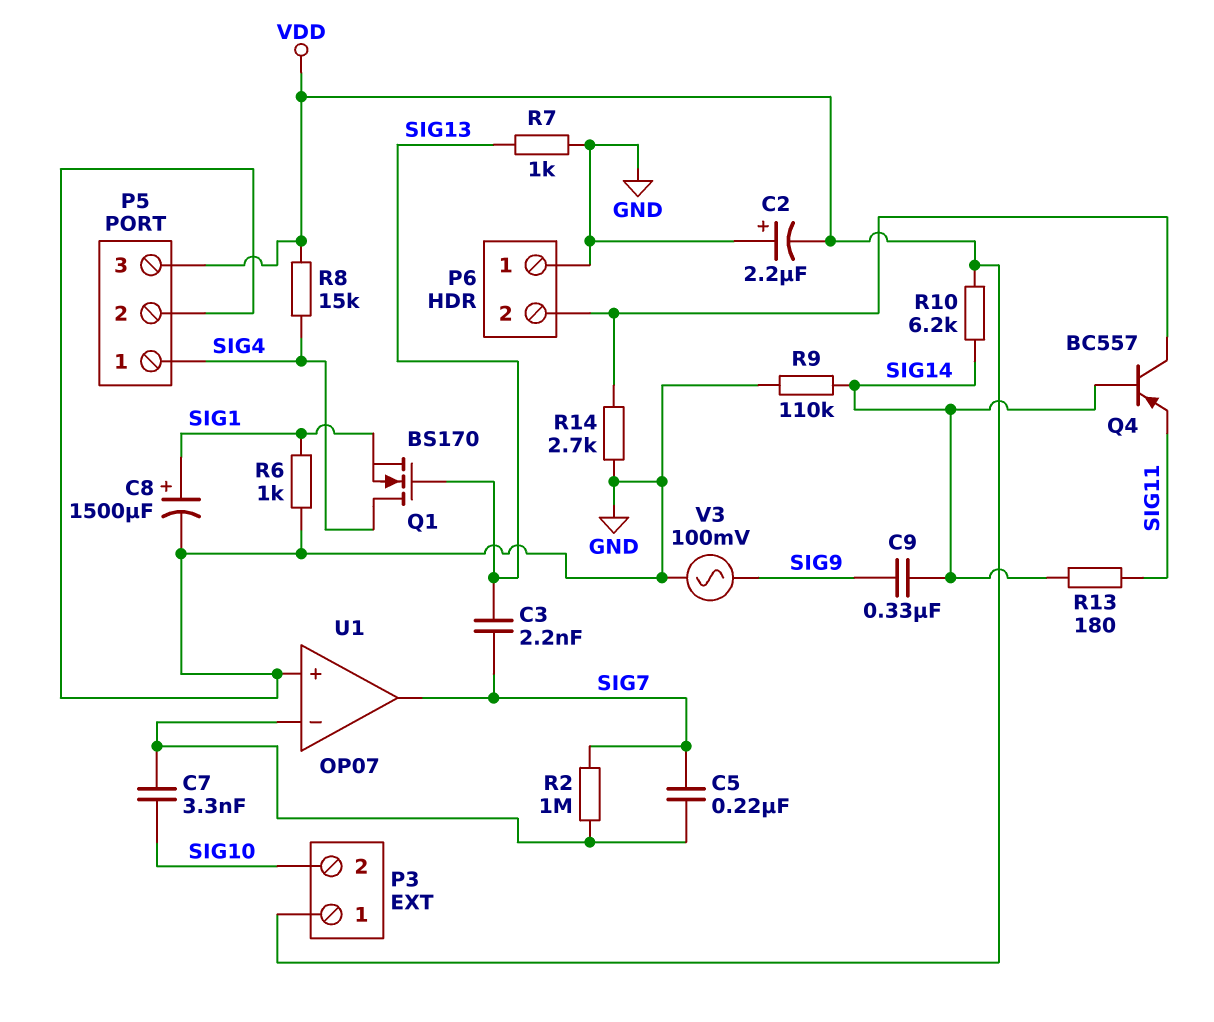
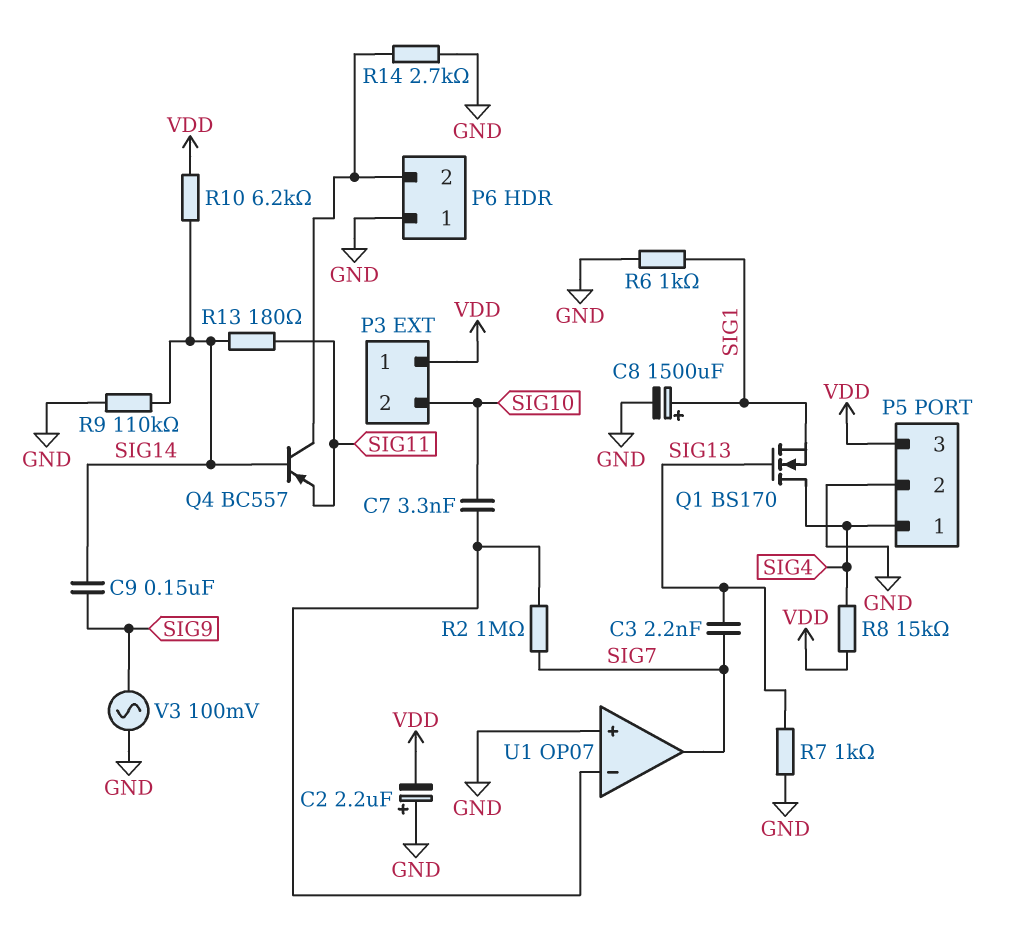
C5: 220nF (SIG7, U1/in-) -> none
C9: 330nF (SIG9, SIG14) -> 150nF (SIG9, SIG14)

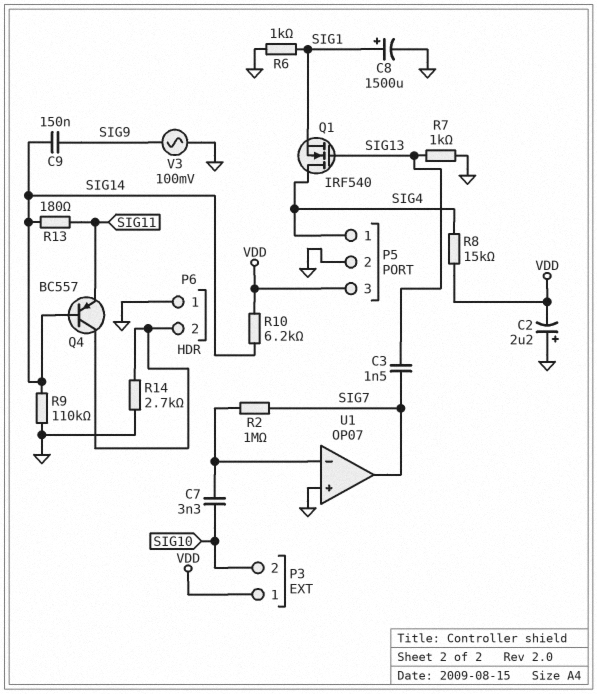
C3: 2.2nF (SIG7, SIG13) -> 1.5nF (SIG7, SIG13)
Q1: NMOS BS170 (G SIG13, D SIG4, S SIG1) -> NMOS IRF540 (G SIG13, D SIG4, S SIG1)

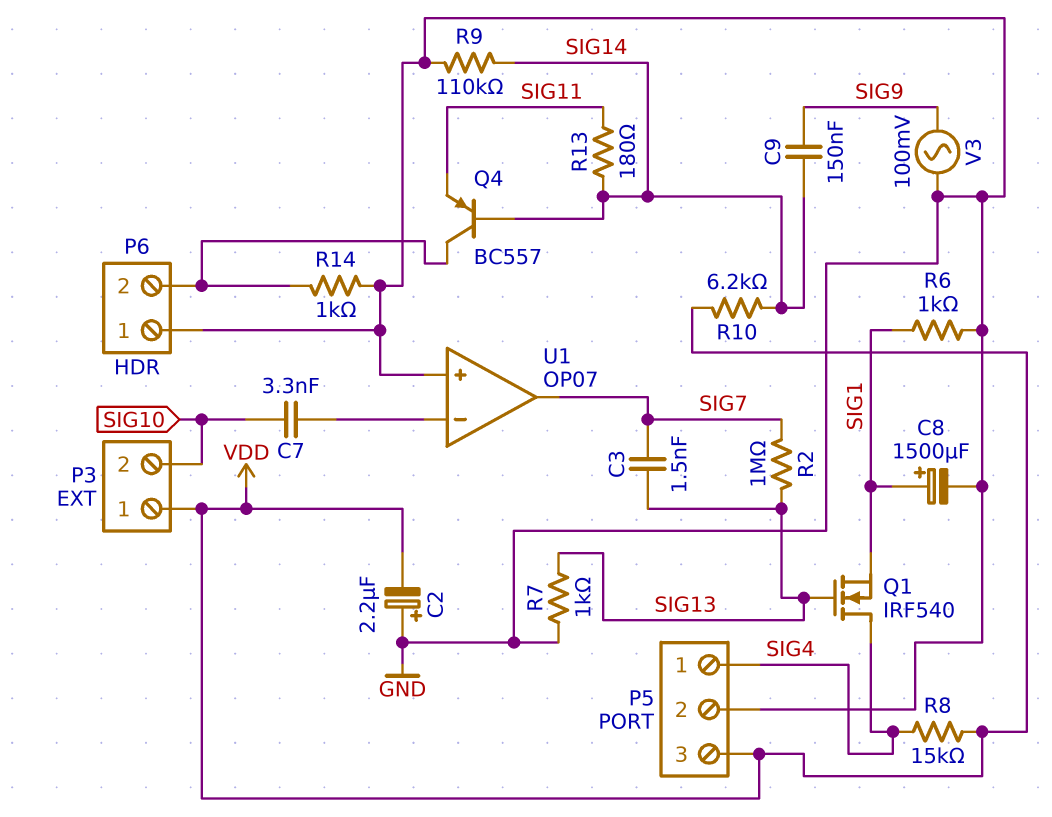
R2: 1M (SIG7, U1/in-) -> 1M (SIG7, SIG13)
R14: 2.7k (GND, P6/2) -> 1k (GND, P6/2)

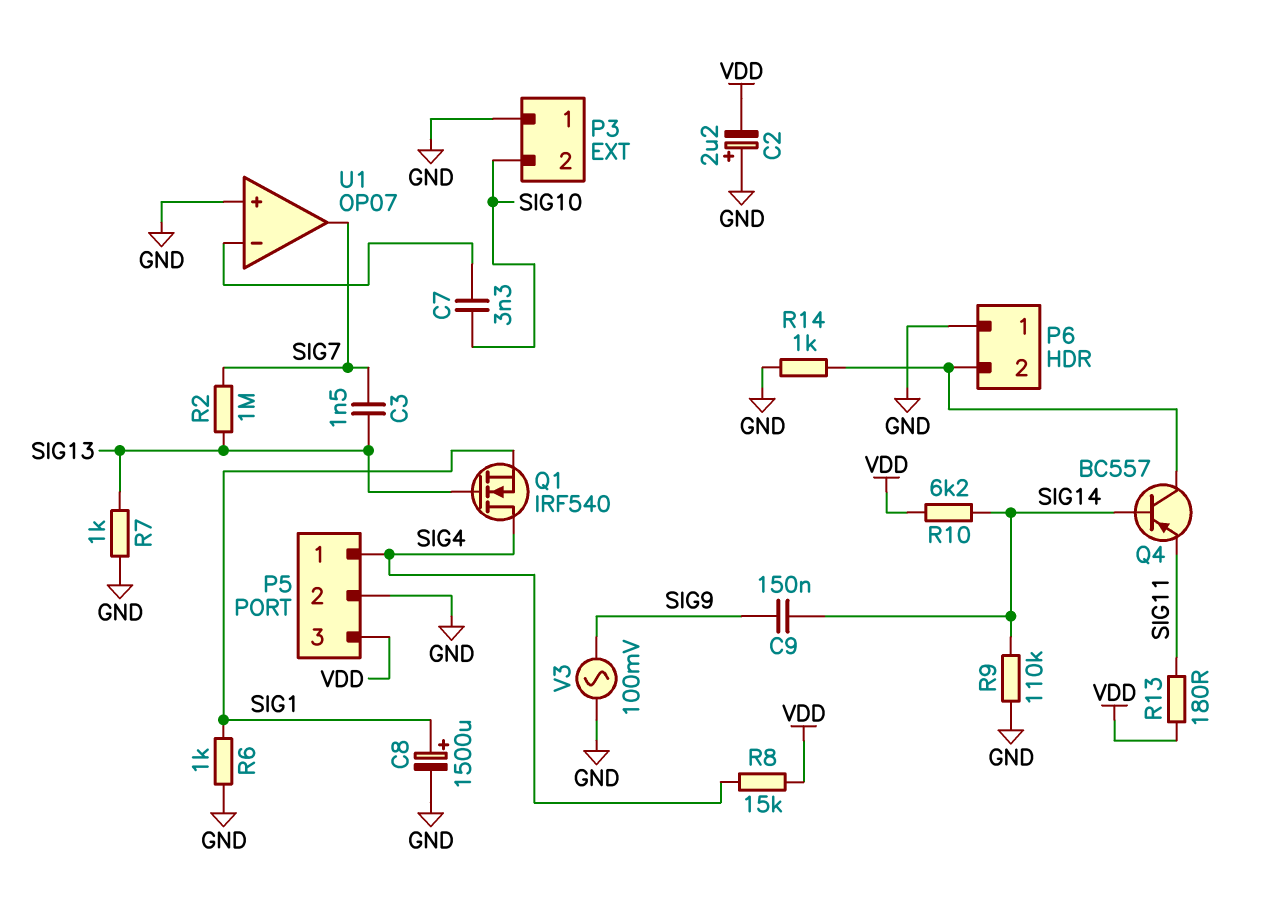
P3 pin 1: VDD -> GND
R13: 180 (SIG11, SIG14) -> 180 (SIG11, VDD)

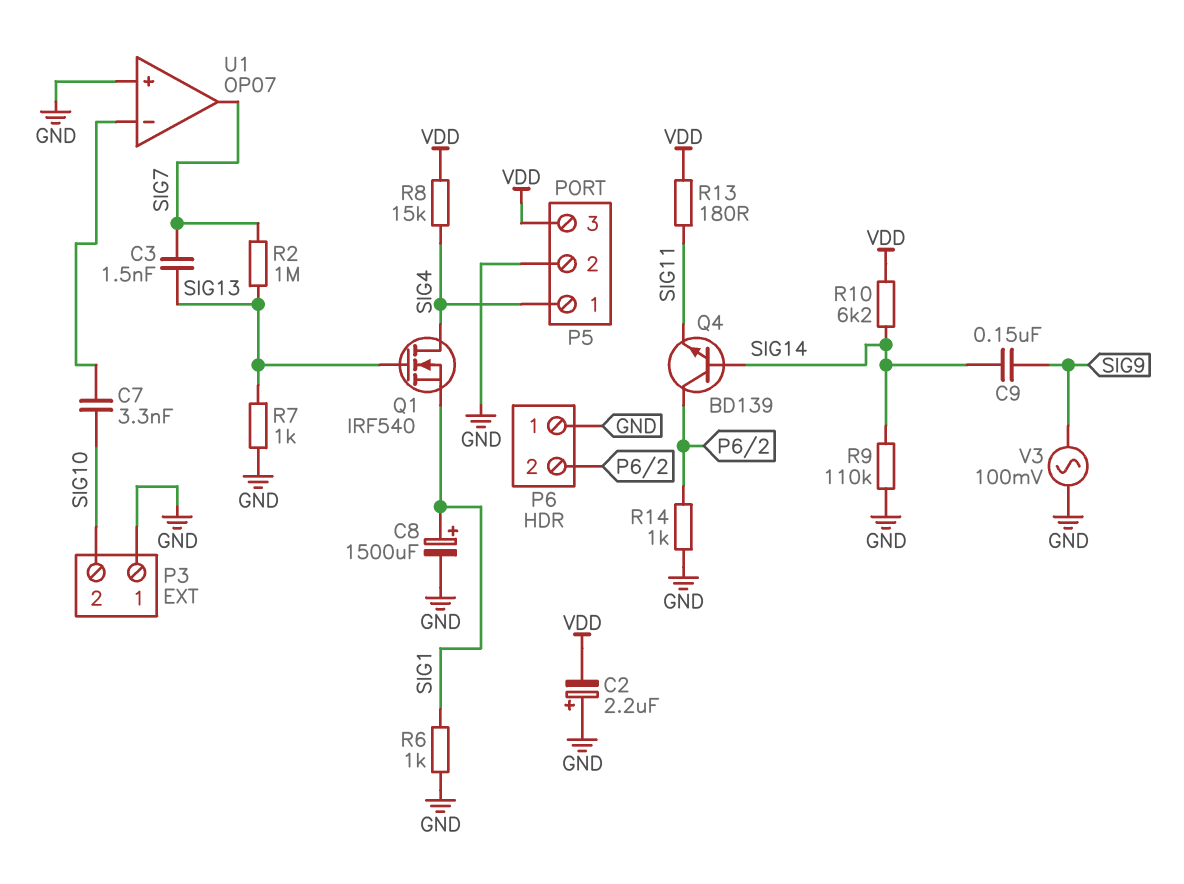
Q4: PNP BC557 (B SIG14, C P6/2, E SIG11) -> NPN BD139 (B SIG14, C P6/2, E SIG11)

